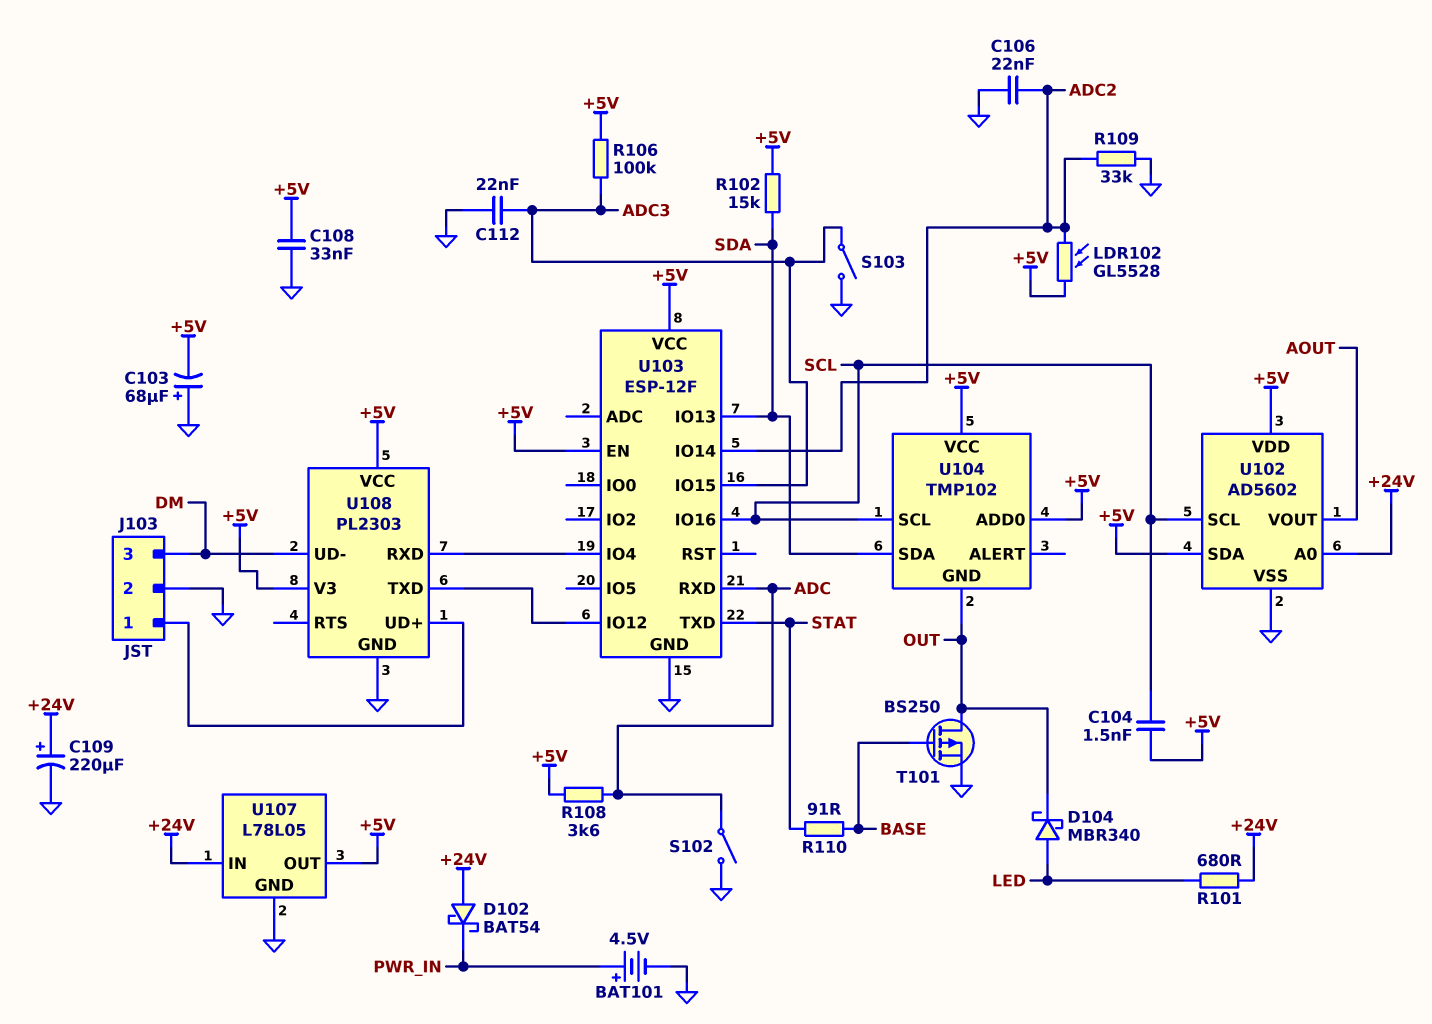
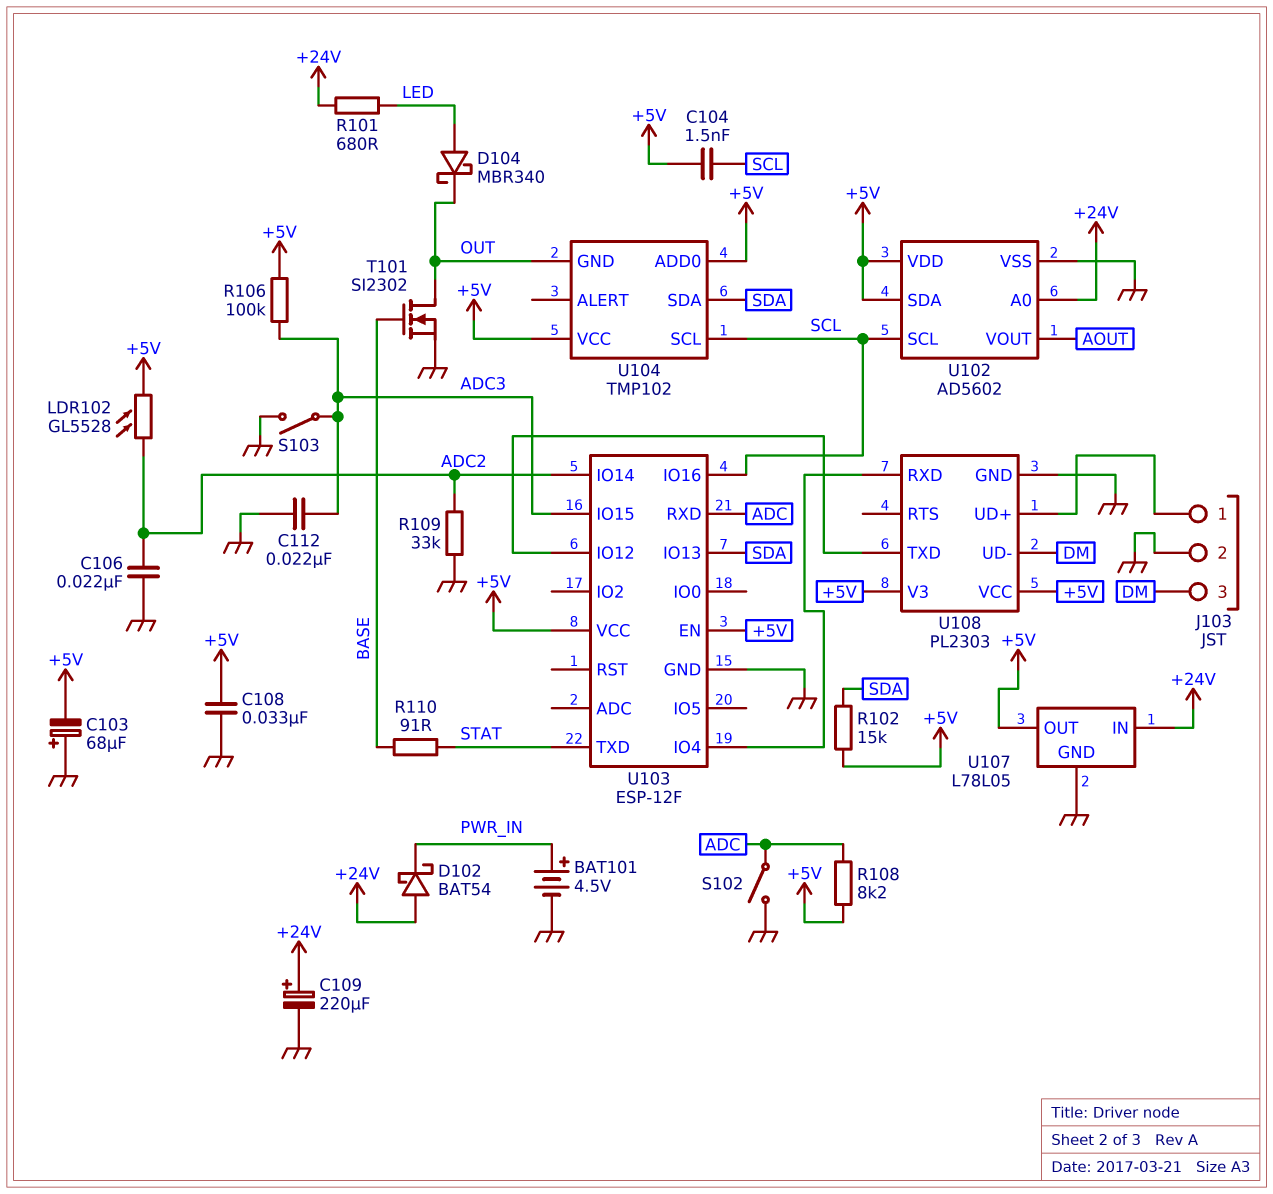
R108: 3.6k (+5V, ADC) -> 8.2k (+5V, ADC)
T101: PMOS BS250 (G BASE, D OUT, S GND) -> NMOS SI2302 (G BASE, D OUT, S GND)

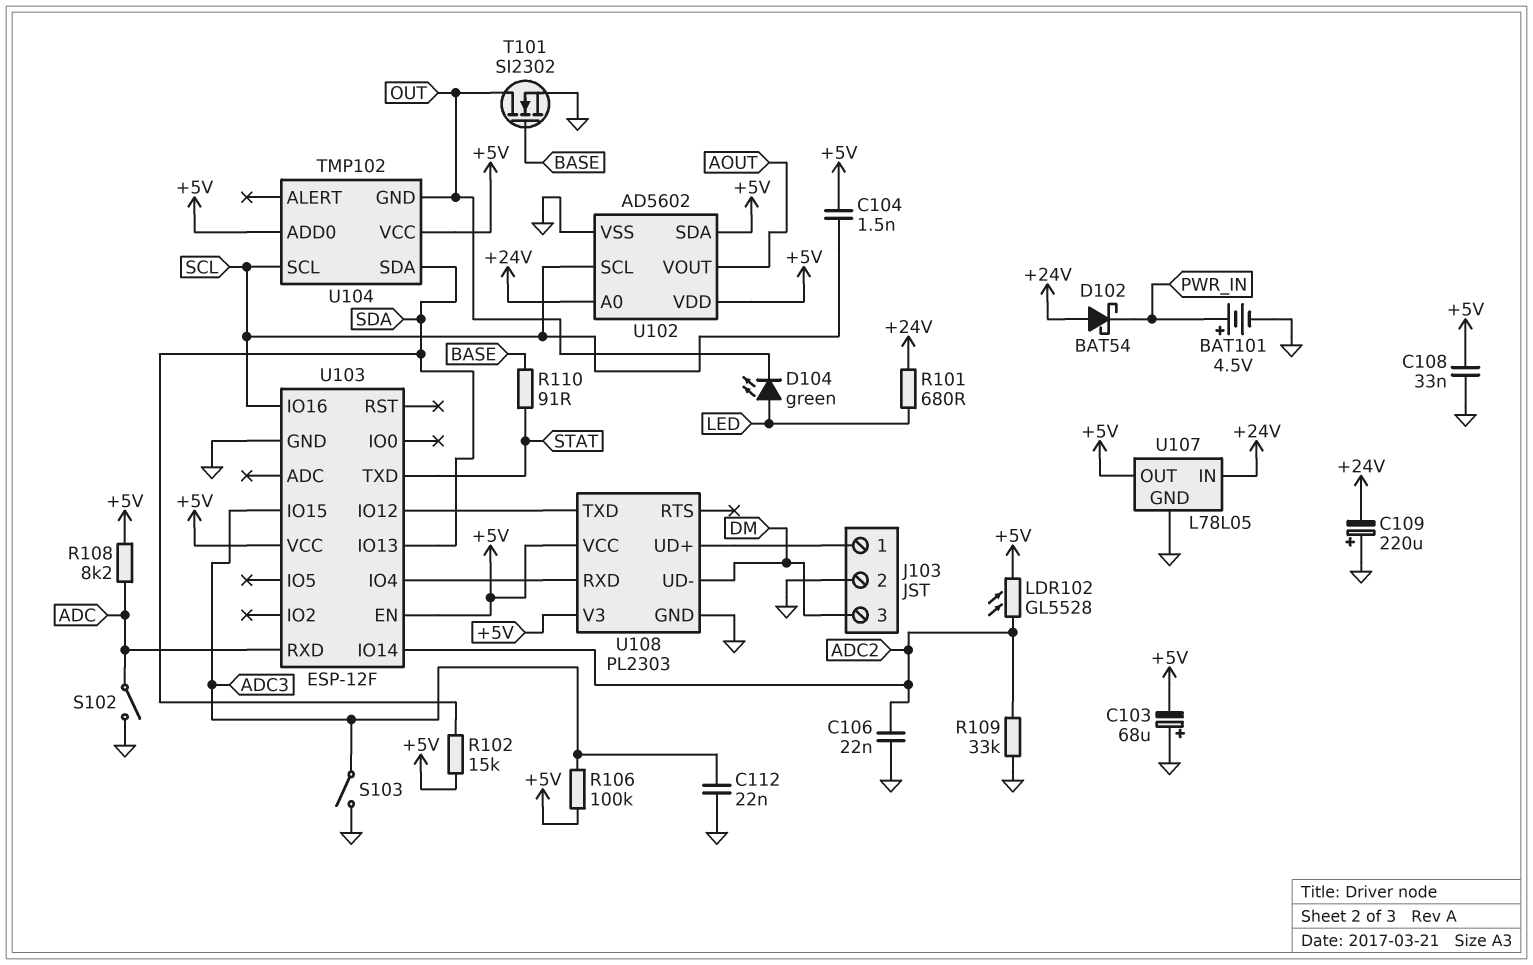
C109: 220uF (plus +24V, minus GND) -> 220uF (plus GND, minus +24V)
D104: schottky MBR340 (A LED, K OUT) -> LED green (A LED, K OUT)

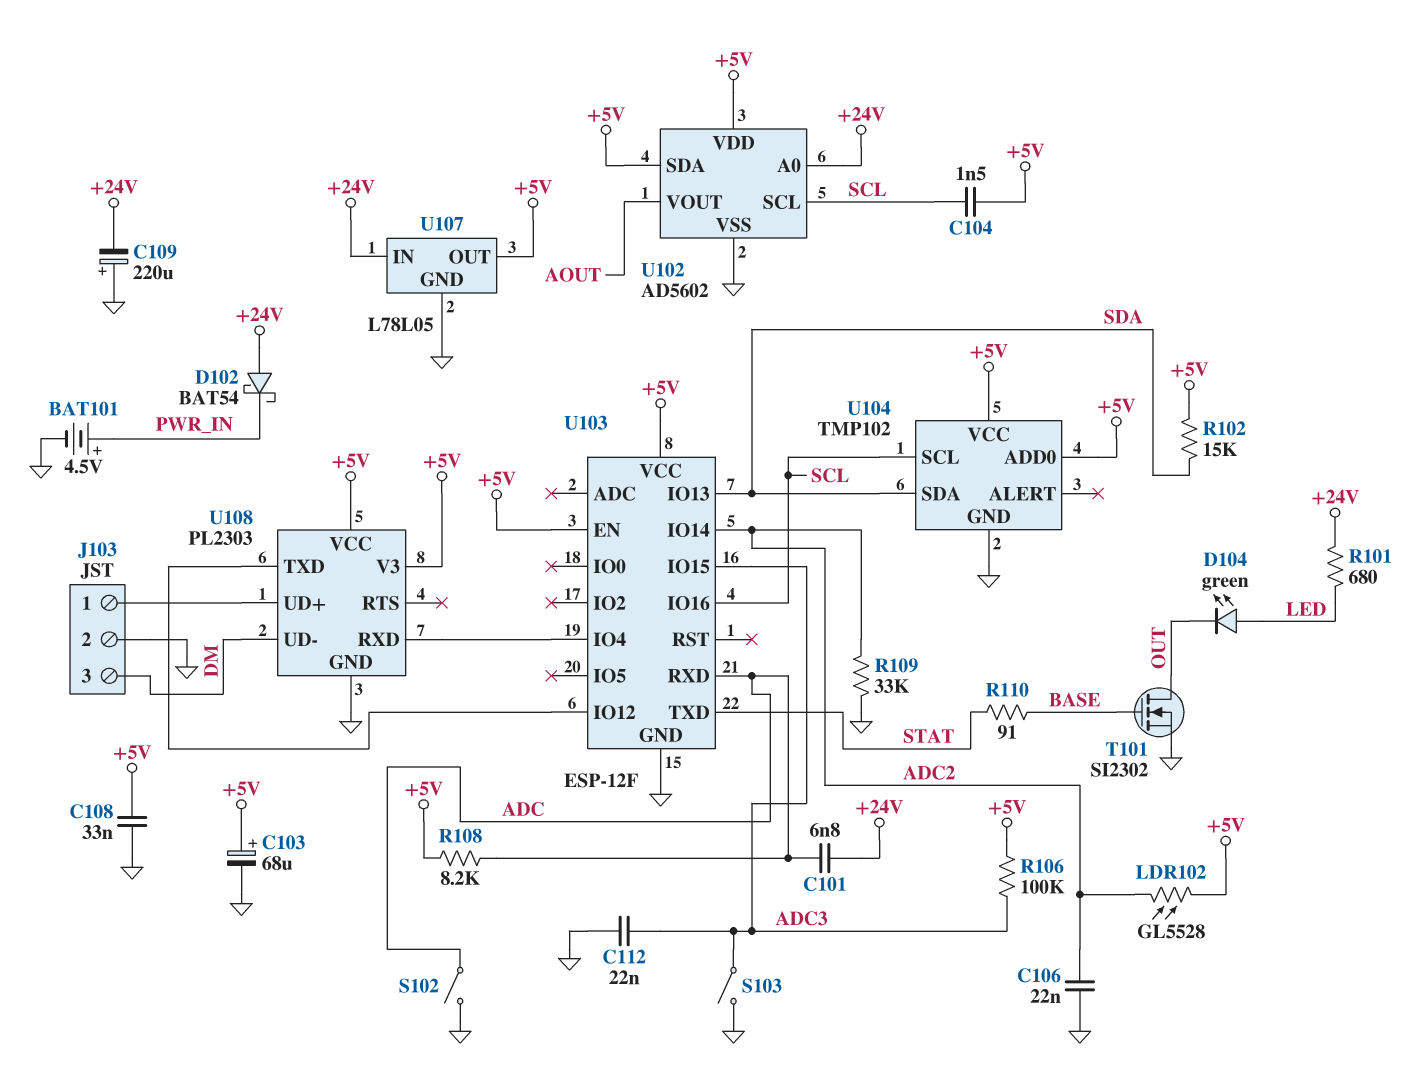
C101: none -> 6.8nF (+24V, ADC)
C103: 68uF (plus GND, minus +5V) -> 68uF (plus +5V, minus GND)
U104 pin GND: OUT -> GND

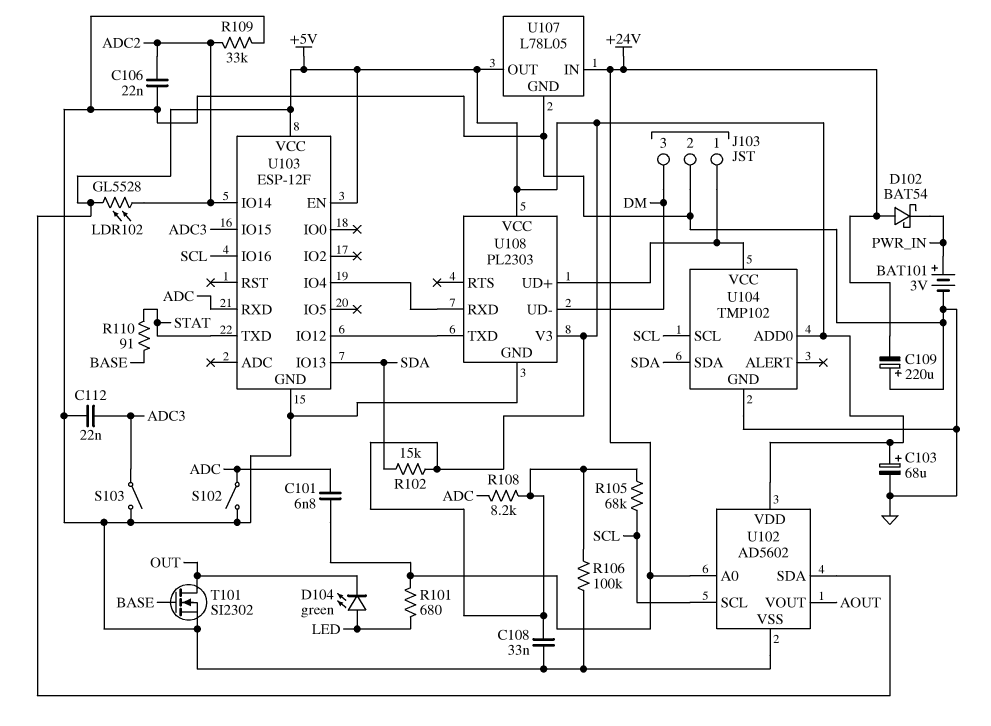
BAT101: 4.5V (plus PWR_IN, minus GND) -> 3V (plus PWR_IN, minus GND)
C104: 1.5nF (+5V, SCL) -> none
R105: none -> 68k (+5V, SCL)
R106: 100k (+5V, ADC3) -> 100k (+5V, GND)
U104 pin VCC: +5V -> J103/1

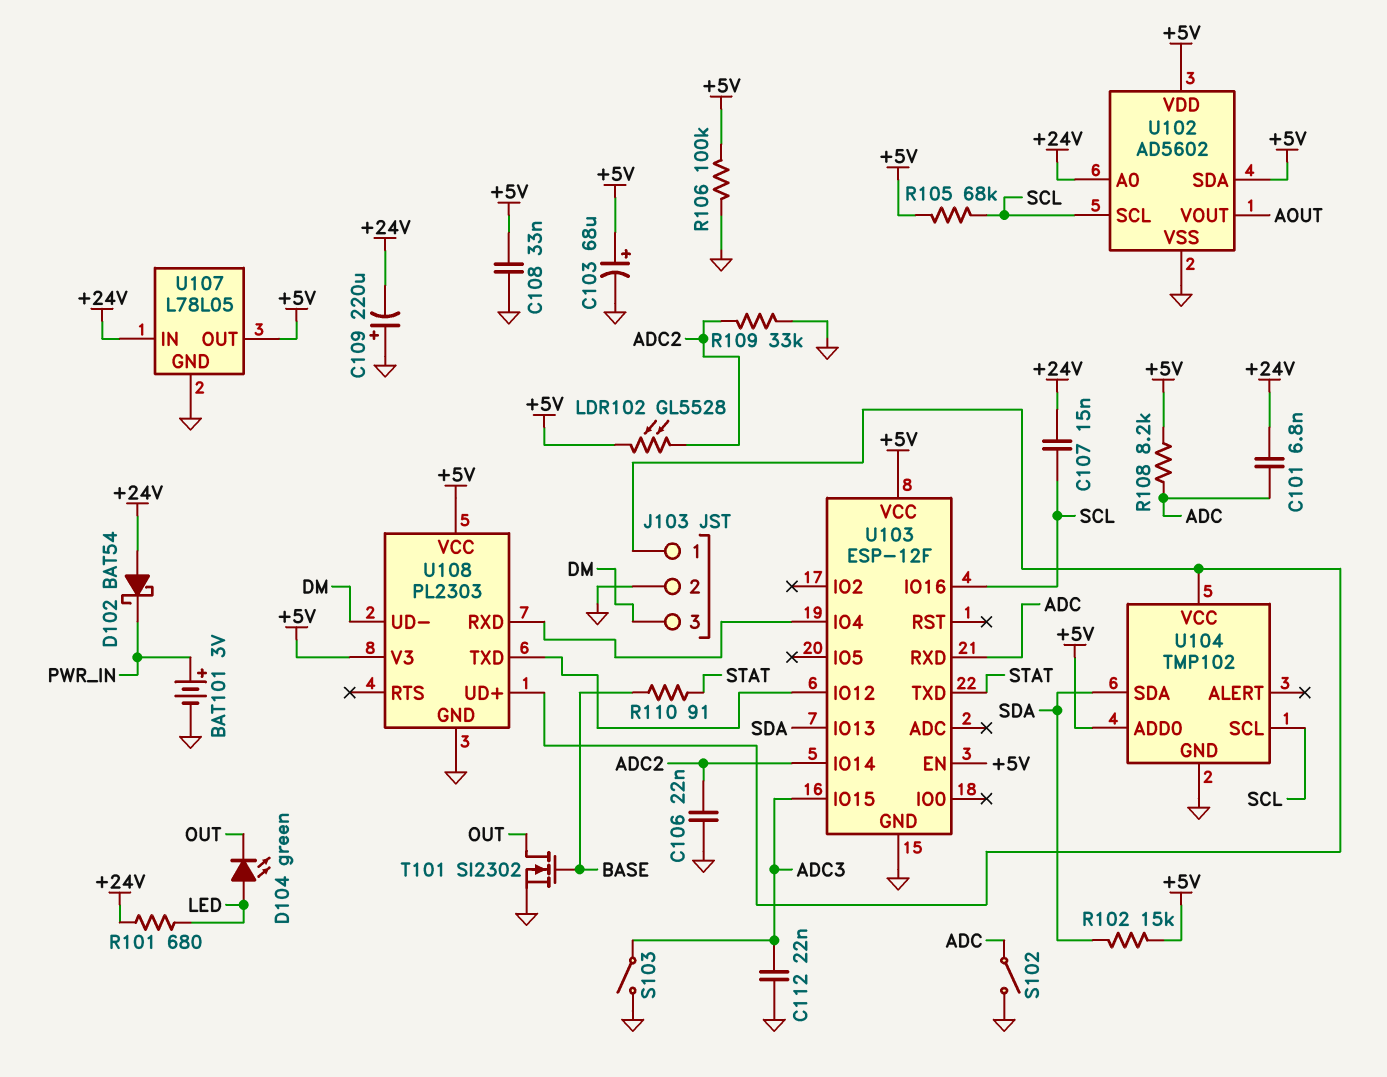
C107: none -> 15nF (+24V, SCL)

